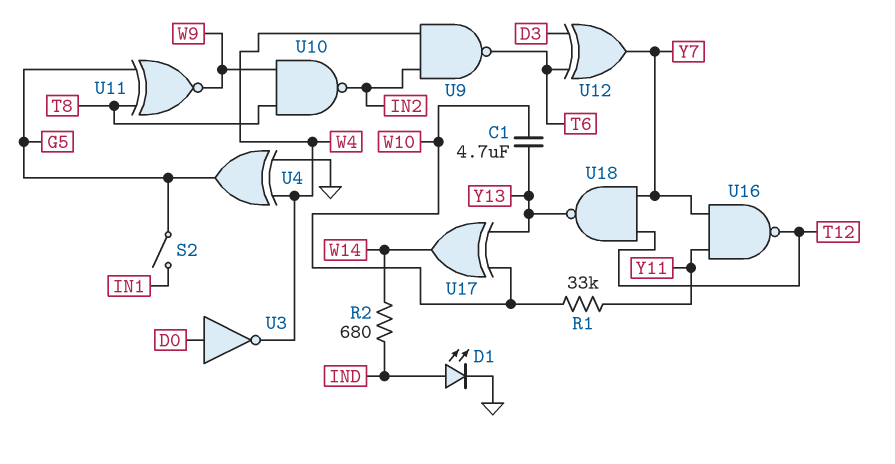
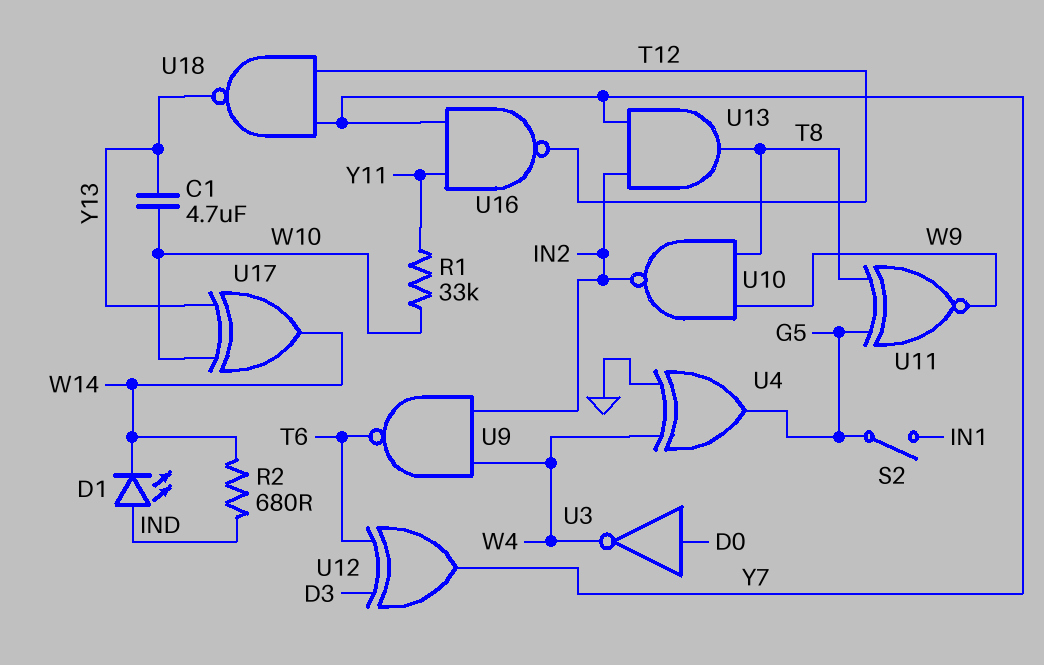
D1: LED (A IND, K GND) -> LED (A IND, K W14)
U13: none -> AND (in IN2, in Y7, out T8)

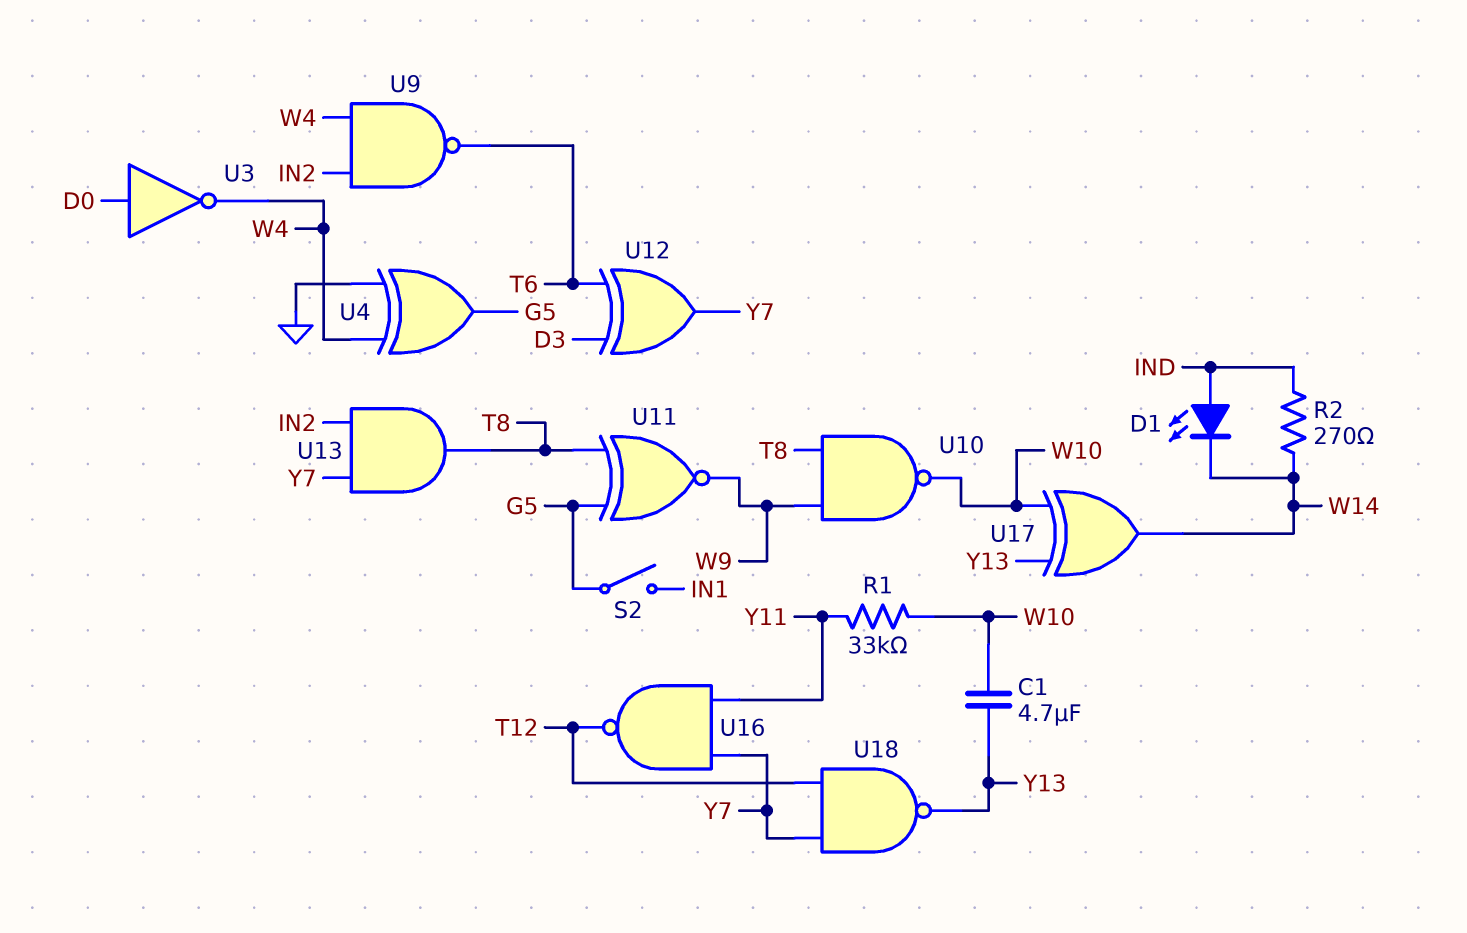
R2: 680 (IND, W14) -> 270 (IND, W14)
U10: NAND (in T8, in W9, out IN2) -> NAND (in T8, in W9, out W10)

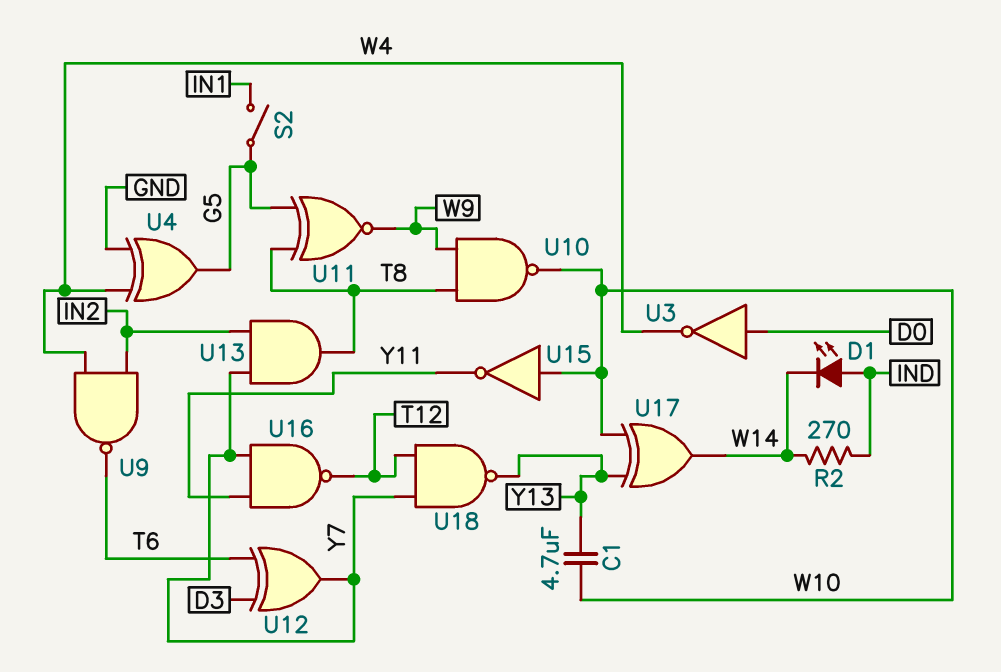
R1: 33k (W10, Y11) -> none
U15: none -> NOT (in W10, out Y11)

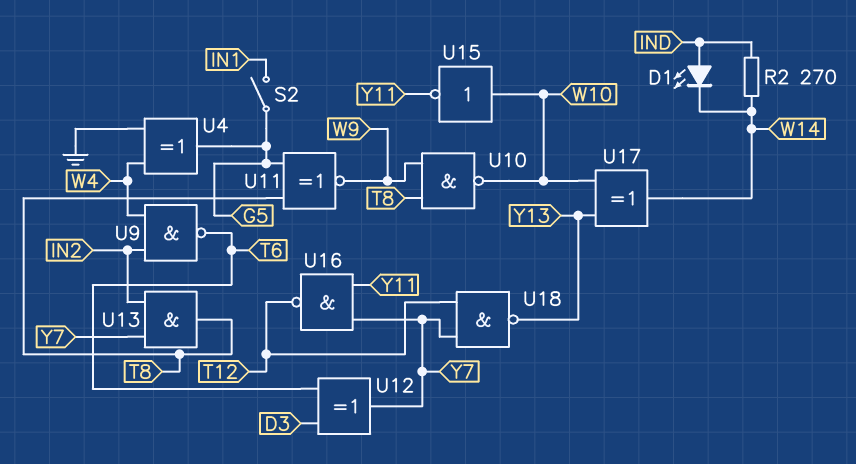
C1: 4.7uF (W10, Y13) -> none
U3: NOT (in D0, out W4) -> none

